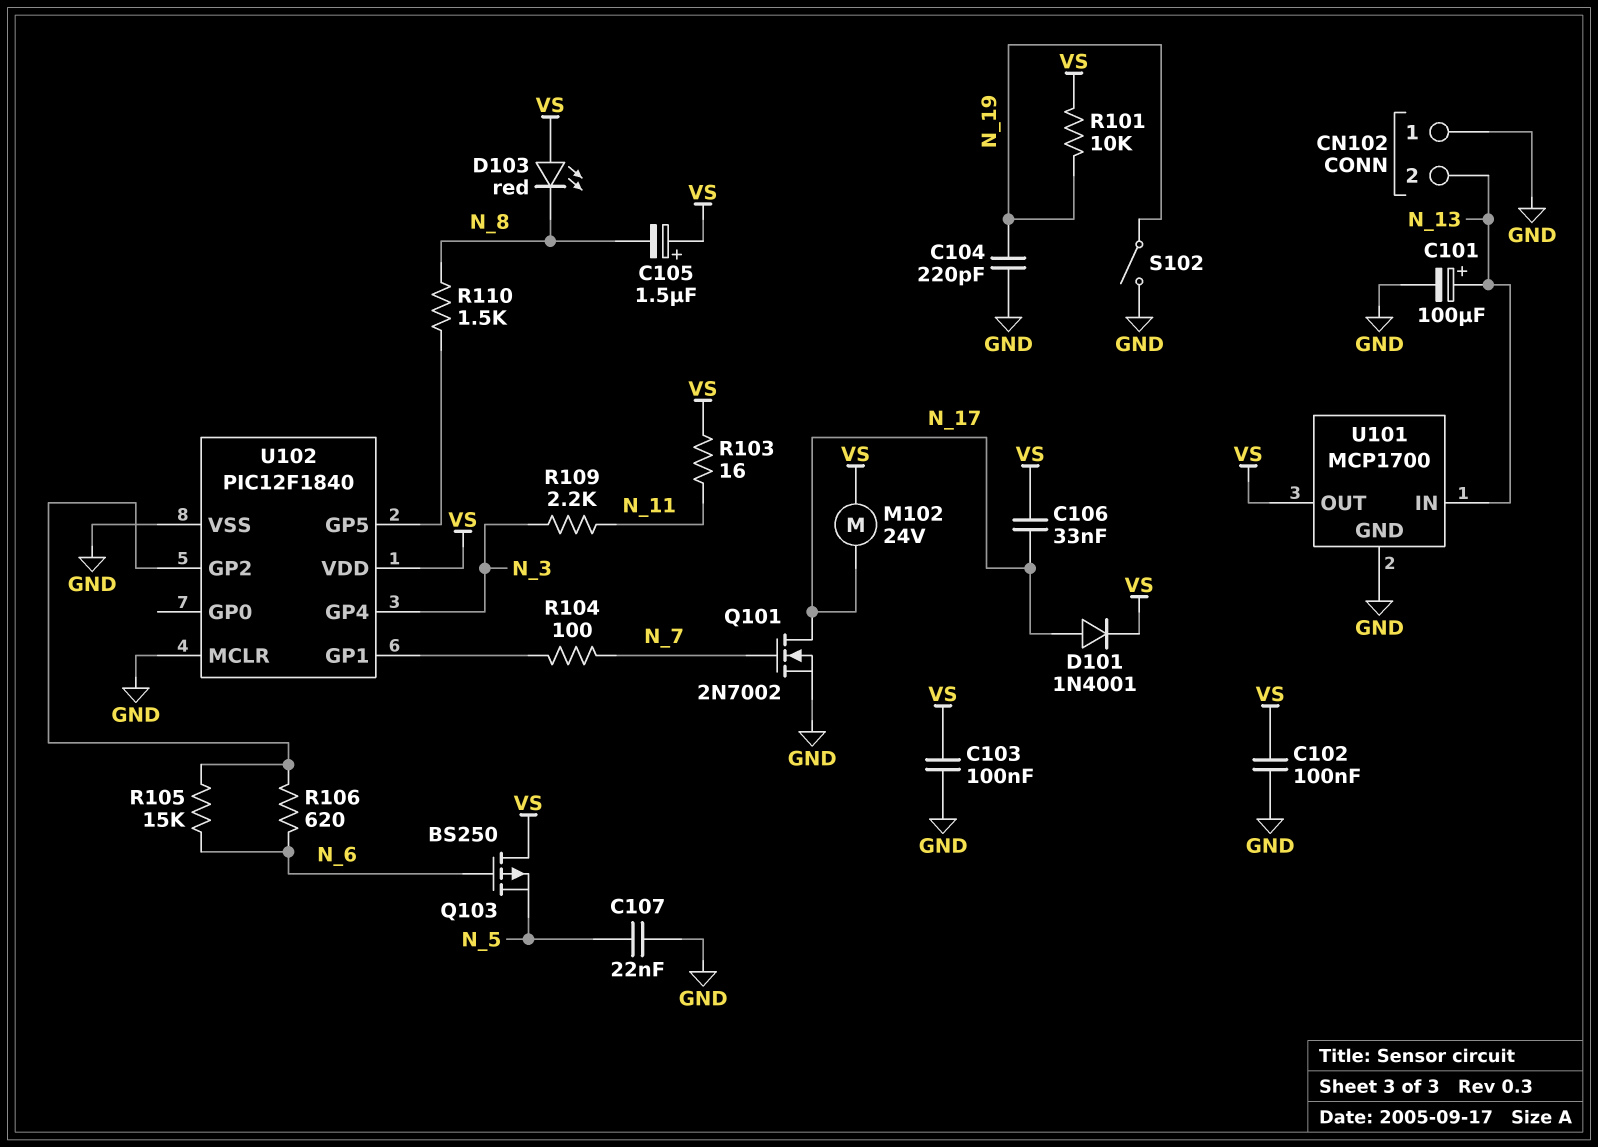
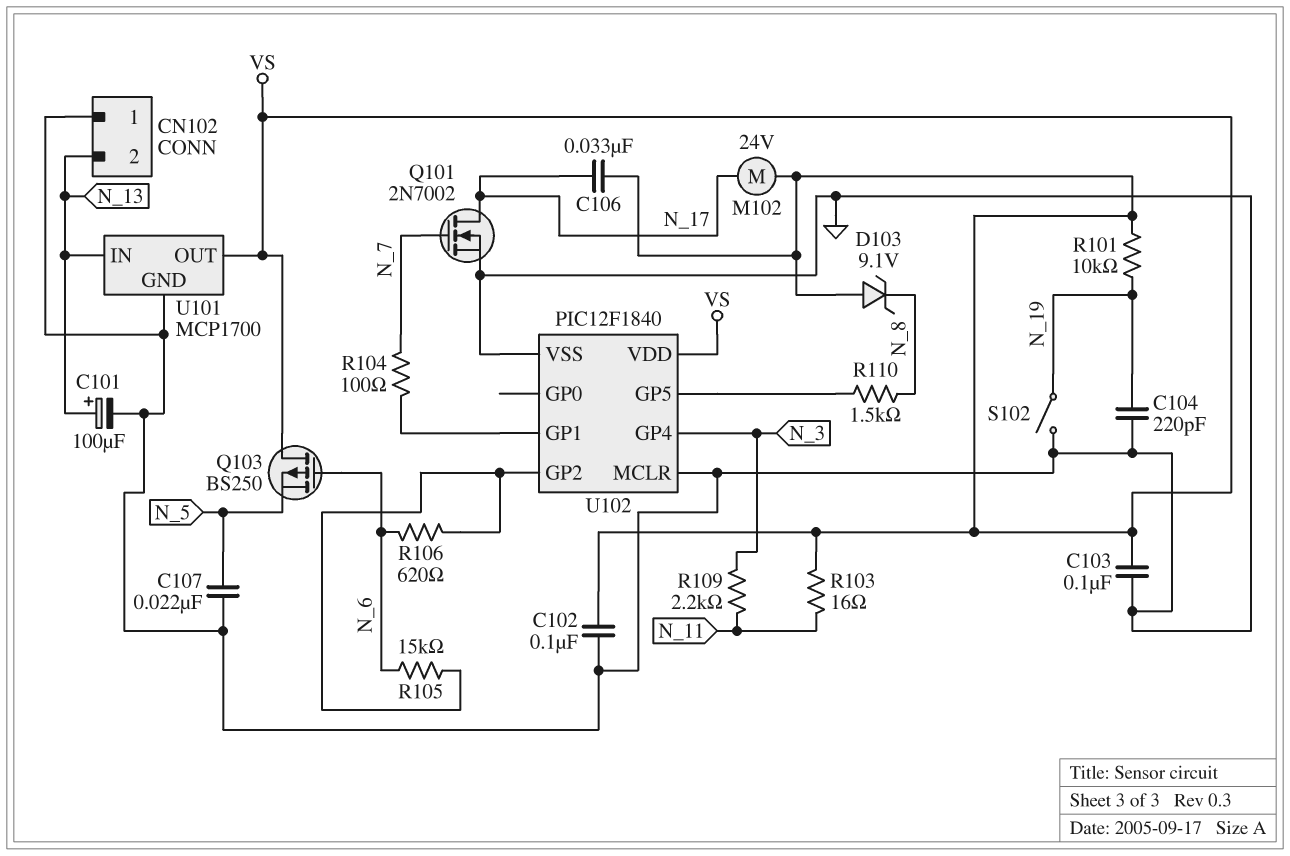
C105: 1.5uF (plus VS, minus N_8) -> none
D101: diode 1N4001 (A N_17, K VS) -> none
D103: LED red (A VS, K N_8) -> zener 9.1V (A VS, K N_8)

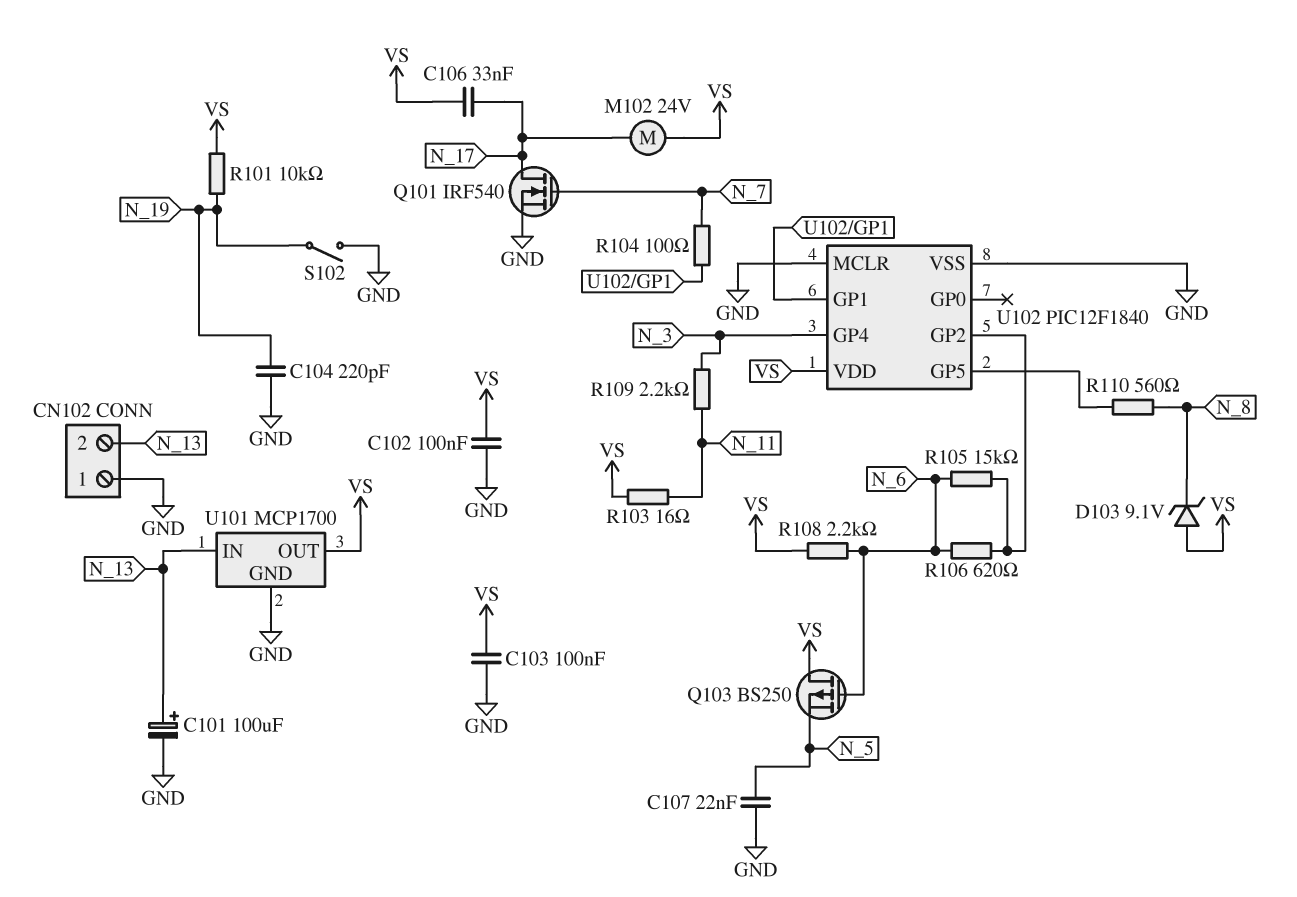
Q101: NMOS 2N7002 (G N_7, D N_17, S GND) -> NMOS IRF540 (G N_7, D N_17, S GND)
R108: none -> 2.2k (N_6, VS)
R110: 1.5k (N_8, U102/GP5) -> 560 (N_8, U102/GP5)

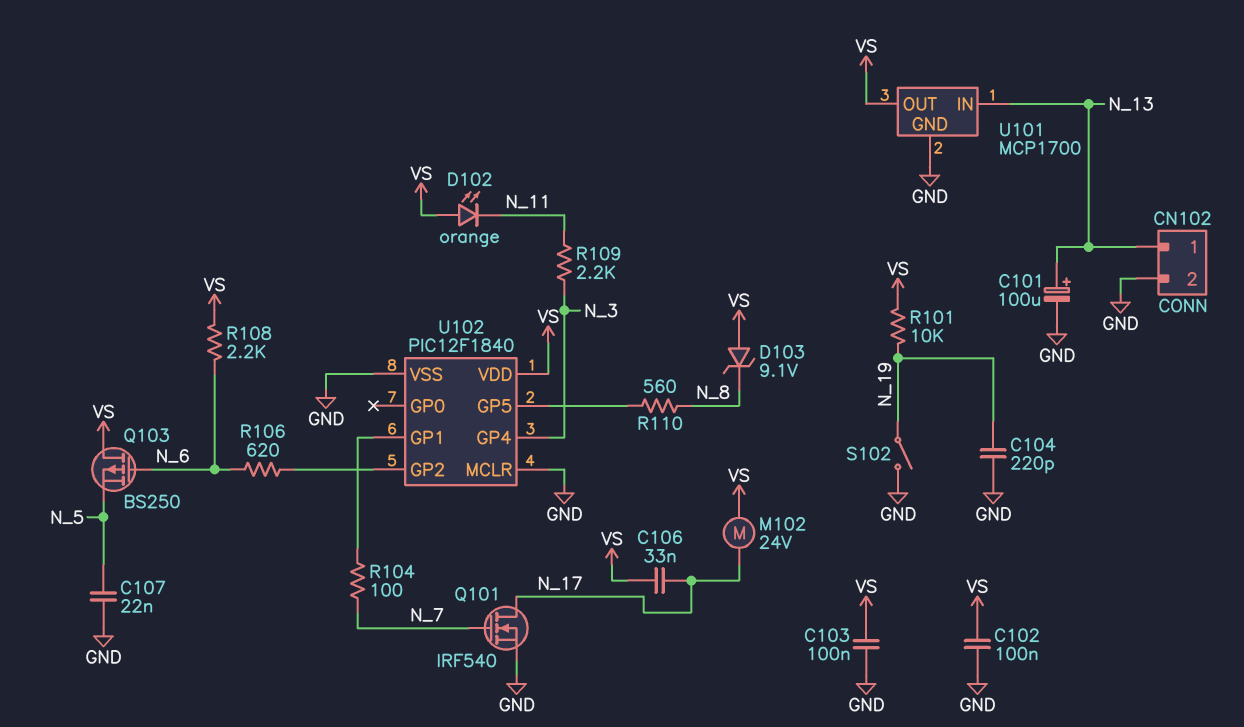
CN102 pin 1: GND -> N_13
CN102 pin 2: N_13 -> GND
D102: none -> LED orange (A VS, K N_11)
R103: 16 (N_11, VS) -> none
R105: 15k (N_6, U102/GP2) -> none

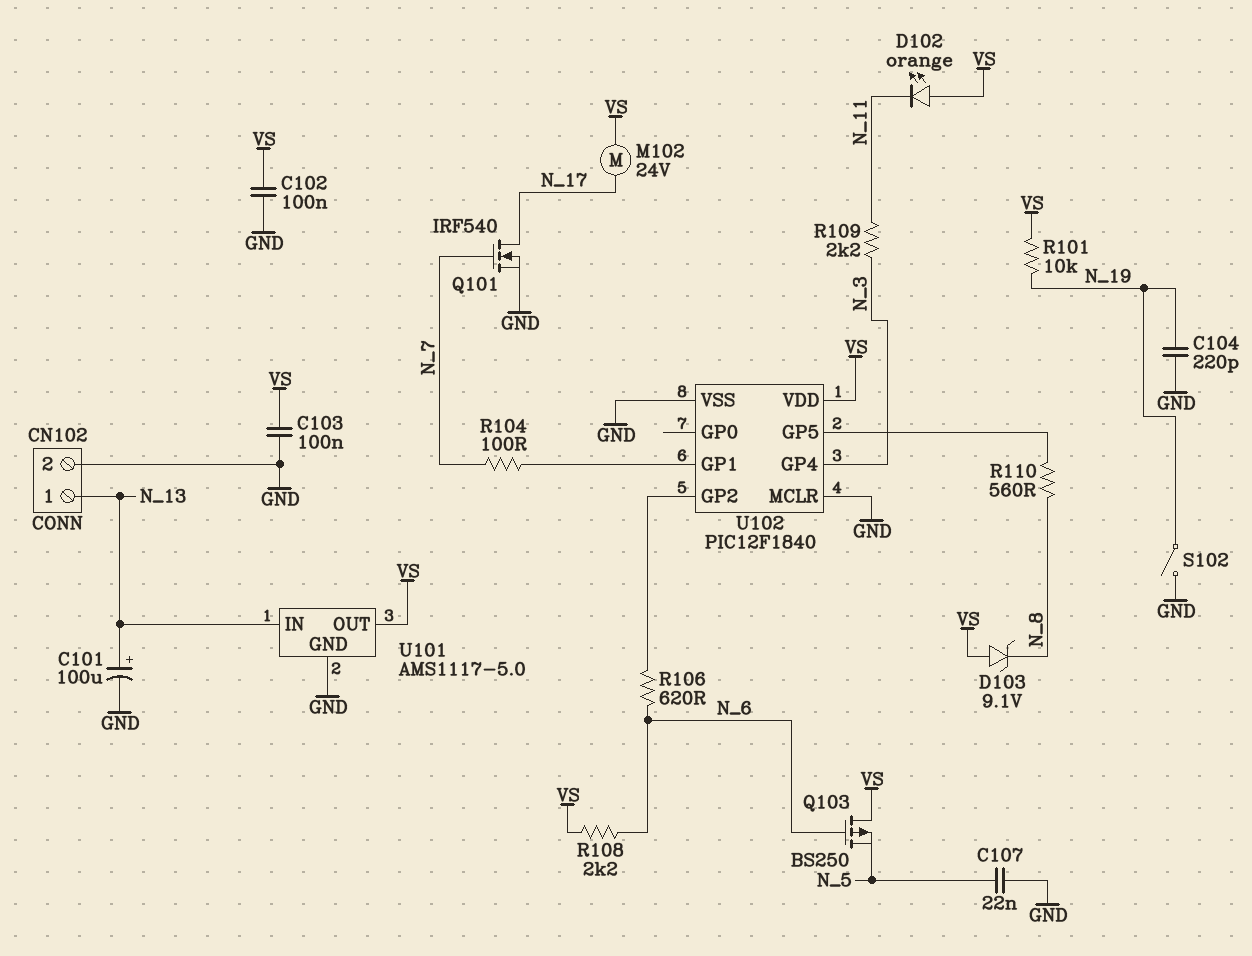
C106: 33nF (N_17, VS) -> none
U101: MCP1700 -> AMS1117-5.0

